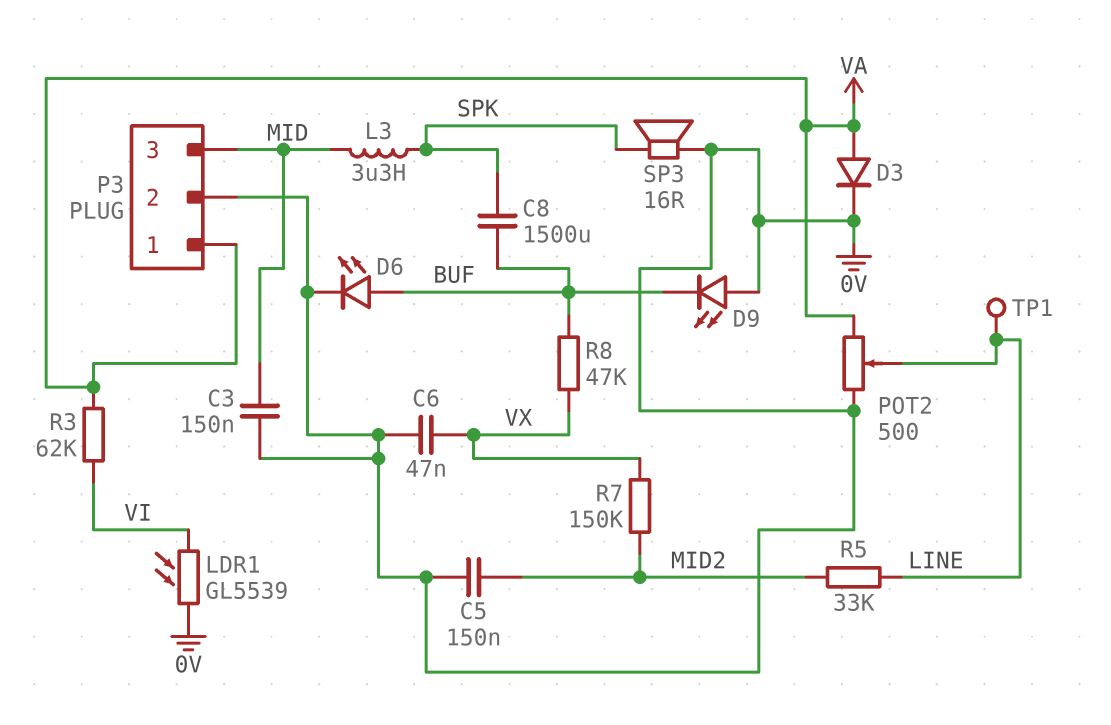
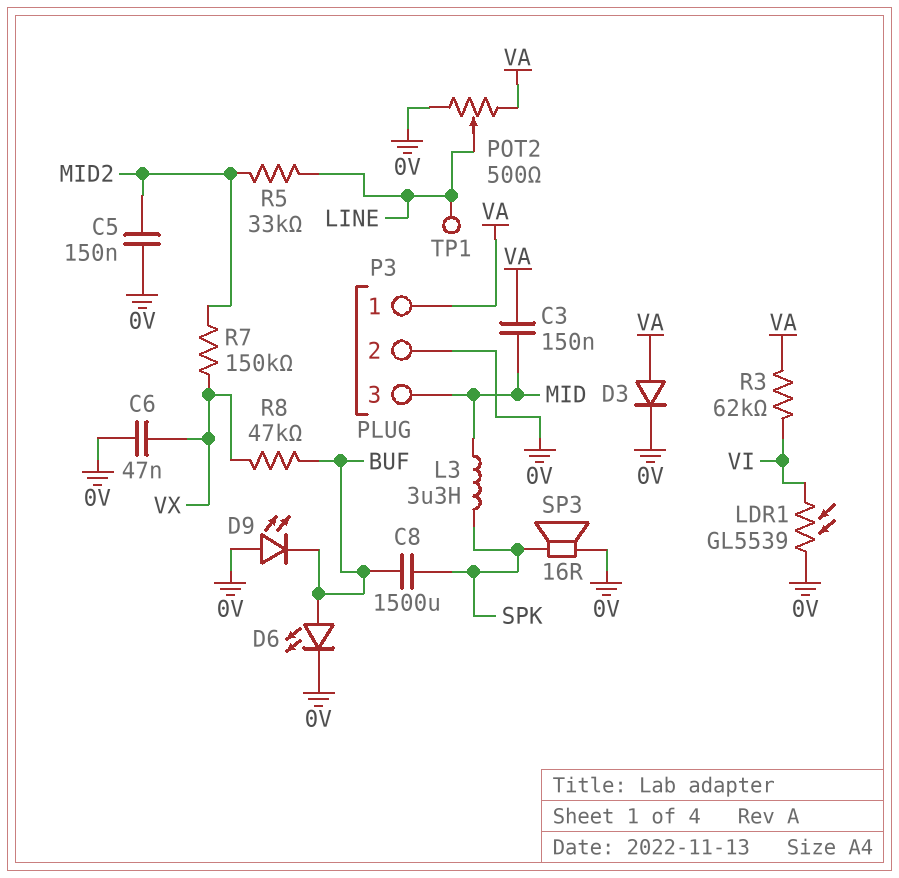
C3: 150nF (0V, MID) -> 150nF (MID, VA)

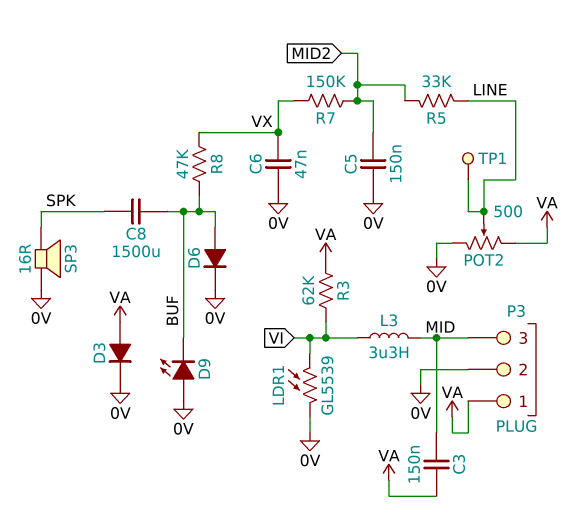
D6: LED (A BUF, K 0V) -> diode (A BUF, K 0V)
L3: 3.3uH (MID, SPK) -> 3.3uH (MID, VI)

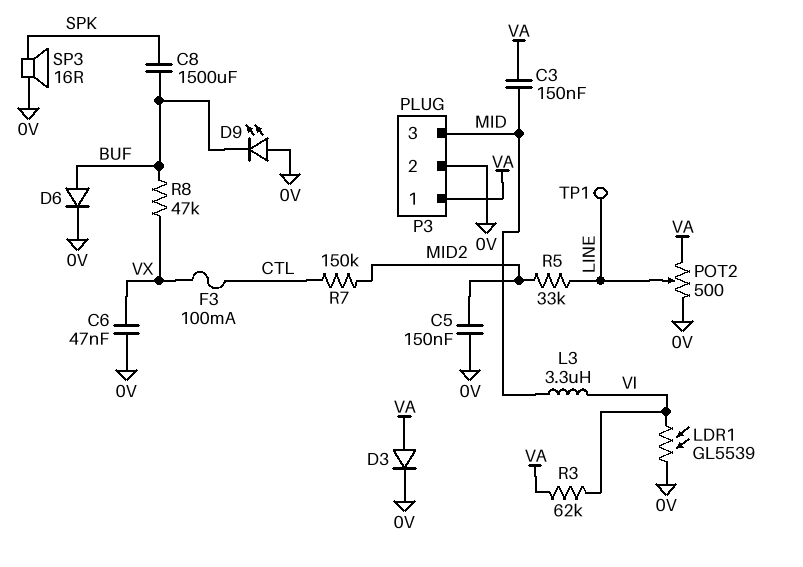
F3: none -> 100mA (CTL, VX)
R7: 150k (MID2, VX) -> 150k (CTL, MID2)

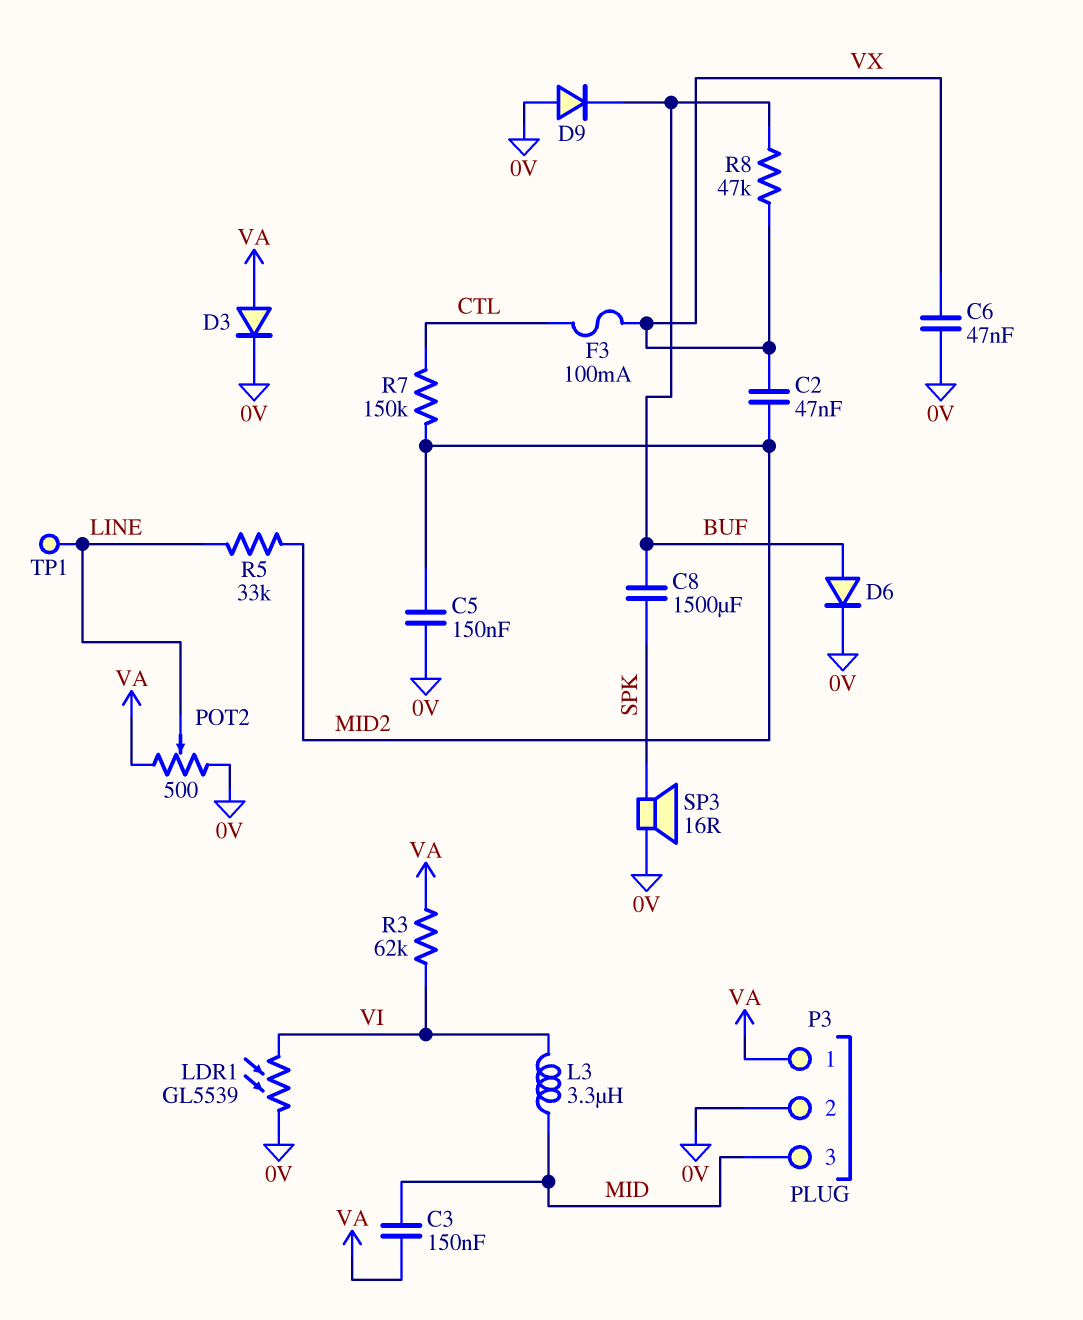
C2: none -> 47nF (MID2, VX)
D9: LED (A 0V, K BUF) -> diode (A 0V, K BUF)

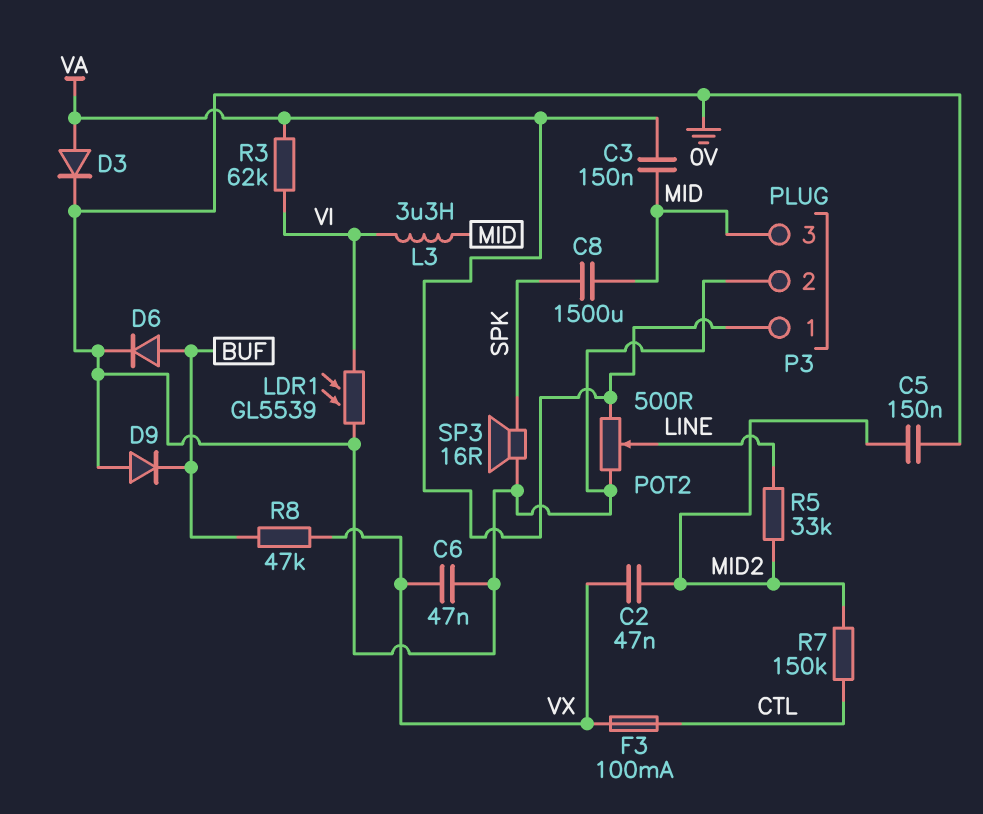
C8: 1500uF (BUF, SPK) -> 1500uF (MID, SPK)
TP1: test point (LINE) -> none

